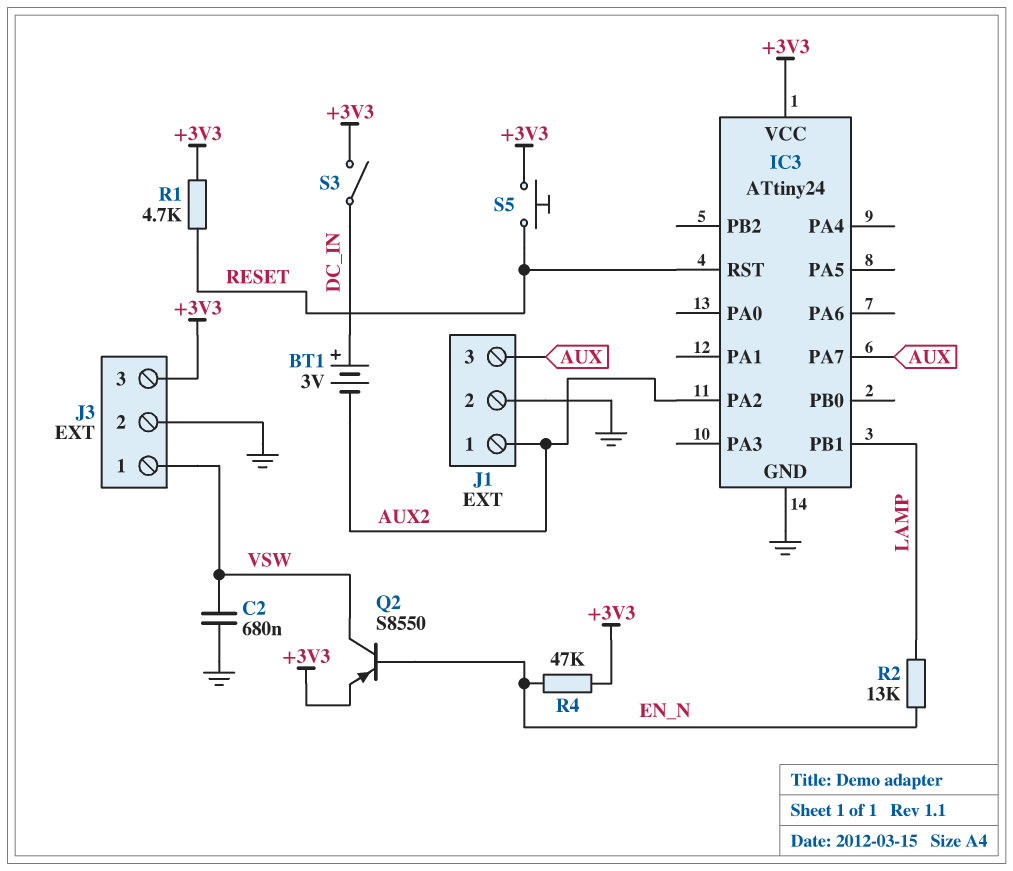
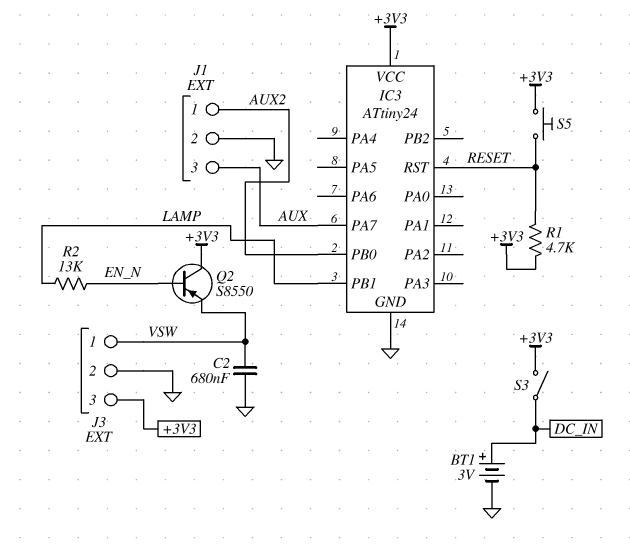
BT1: 3V (plus DC_IN, minus AUX2) -> 3V (plus DC_IN, minus GND)
IC3 pin PA2: AUX2 -> none
IC3 pin PB0: none -> AUX2
Q2: PNP S8550 (B EN_N, C VSW, E +3V3) -> PNP S8550 (B EN_N, C +3V3, E VSW)
R4: 47k (+3V3, EN_N) -> none

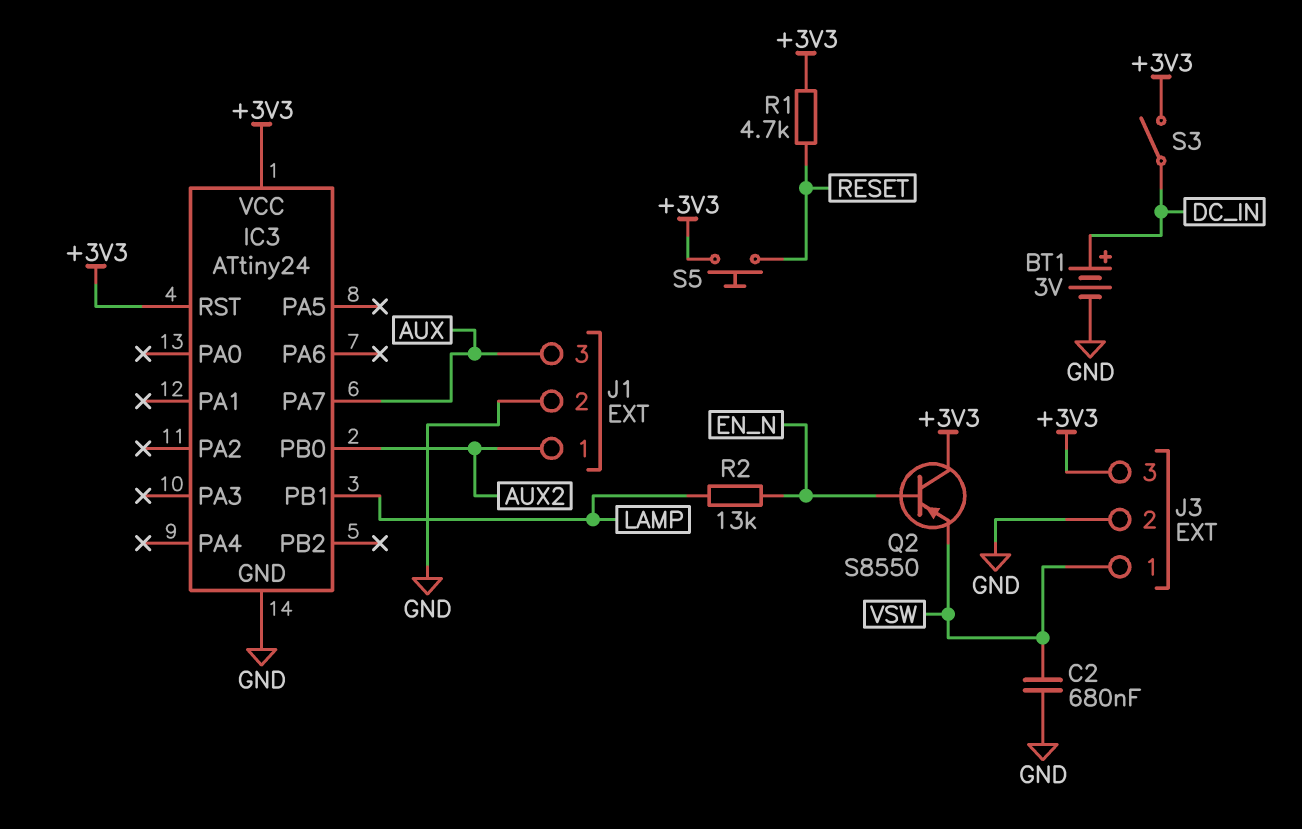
IC3 pin RST: RESET -> +3V3

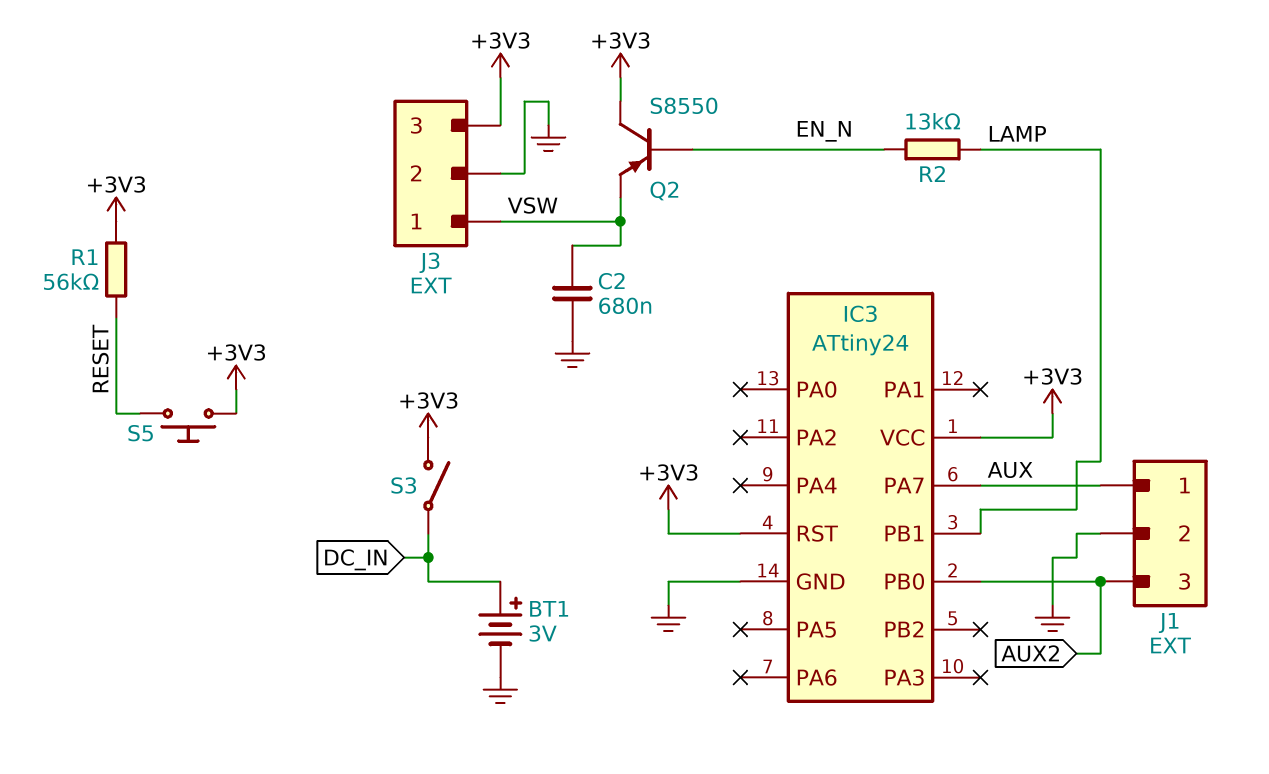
J1 pin 1: AUX2 -> AUX
J1 pin 3: AUX -> AUX2
R1: 4.7k (+3V3, RESET) -> 56k (+3V3, RESET)

